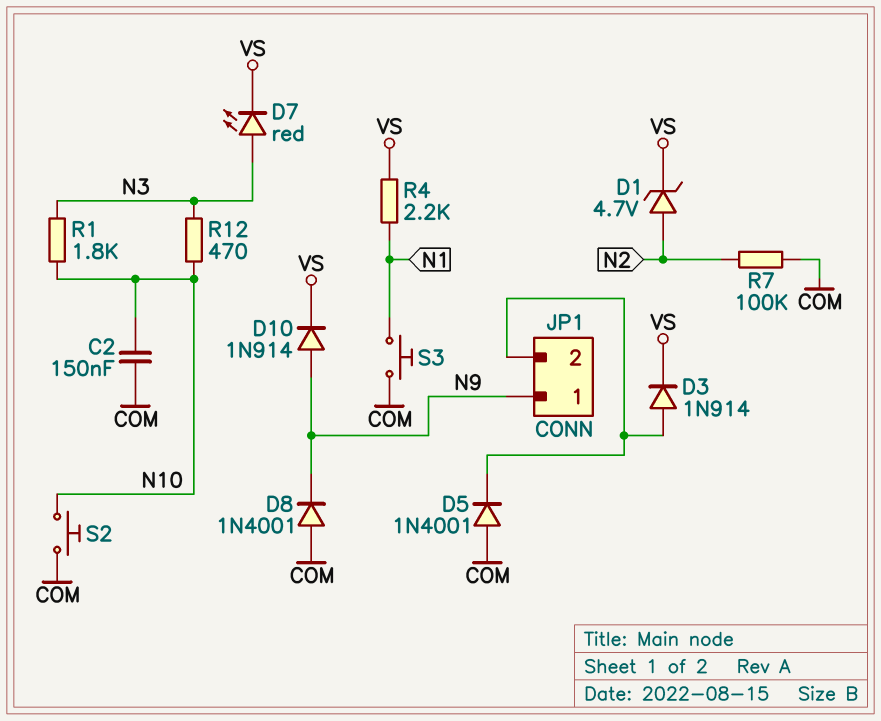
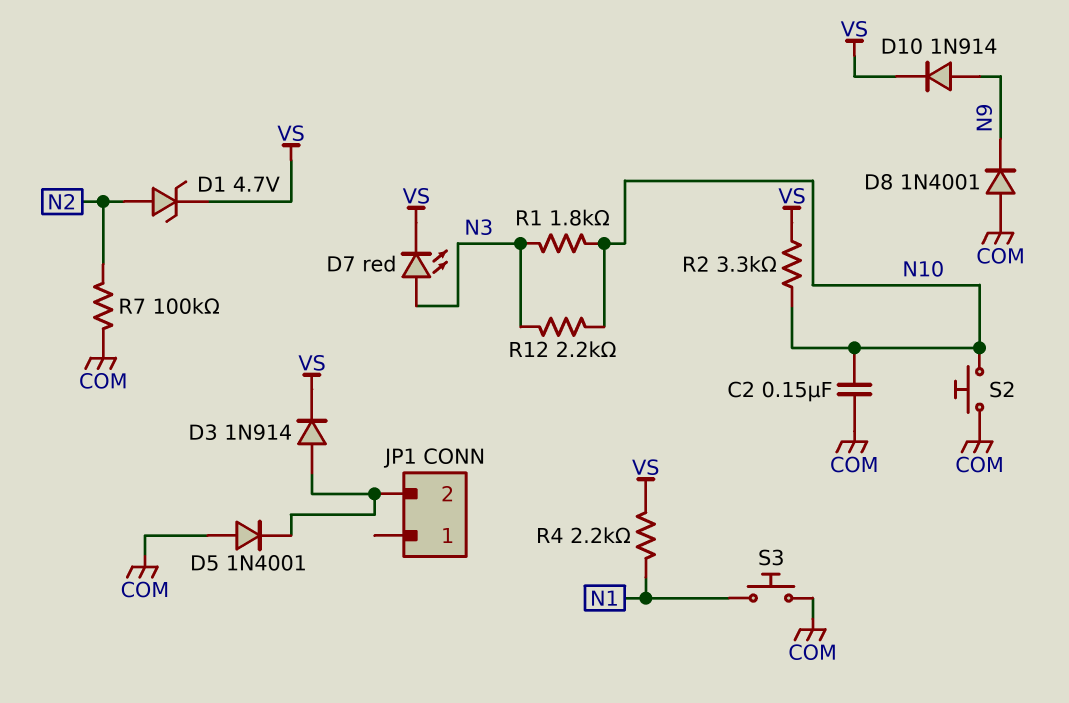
JP1 pin 1: N9 -> none
R2: none -> 3.3k (N10, VS)
R12: 470 (N3, N10) -> 2.2k (N3, N10)

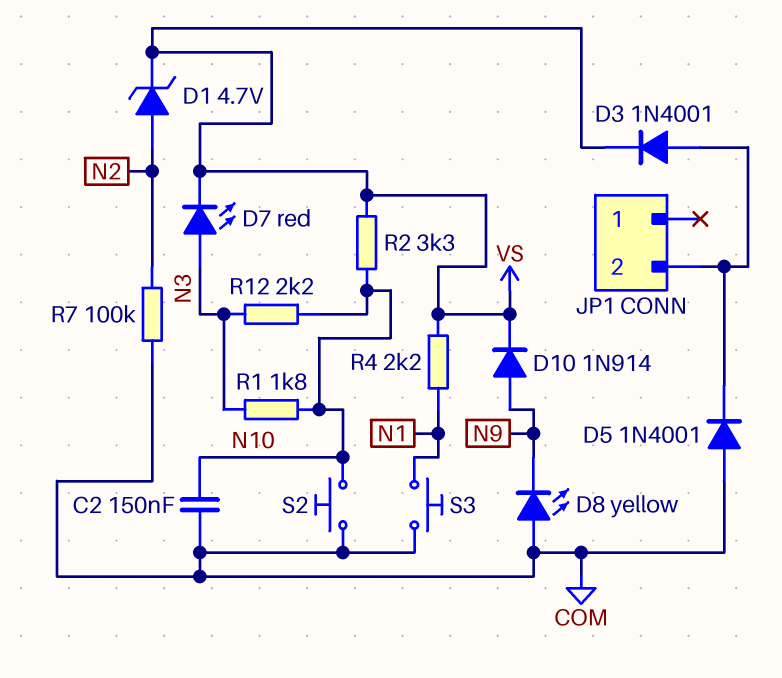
D3: diode 1N914 (A JP1/2, K VS) -> diode 1N4001 (A JP1/2, K VS)
D8: diode 1N4001 (A COM, K N9) -> LED yellow (A COM, K N9)

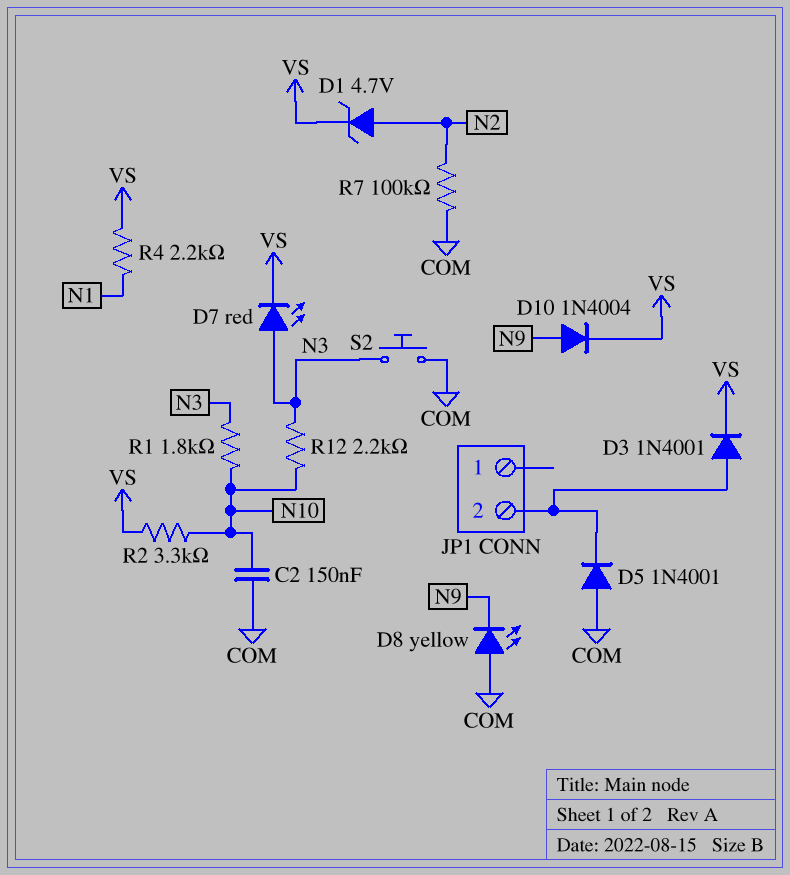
D10: diode 1N914 (A N9, K VS) -> diode 1N4004 (A N9, K VS)
S2: button (COM, N10) -> button (COM, N3)
S3: button (COM, N1) -> none

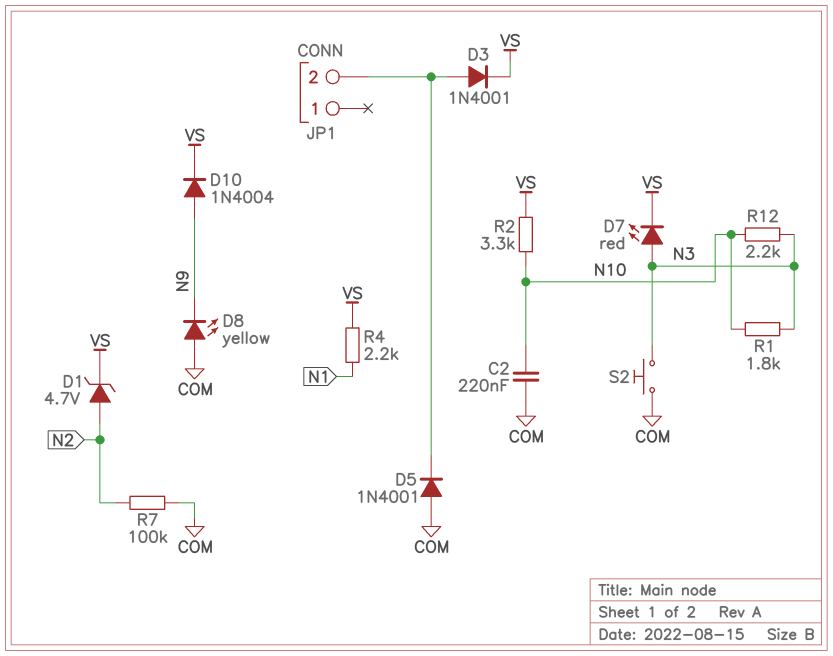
C2: 150nF (COM, N10) -> 220nF (COM, N10)

